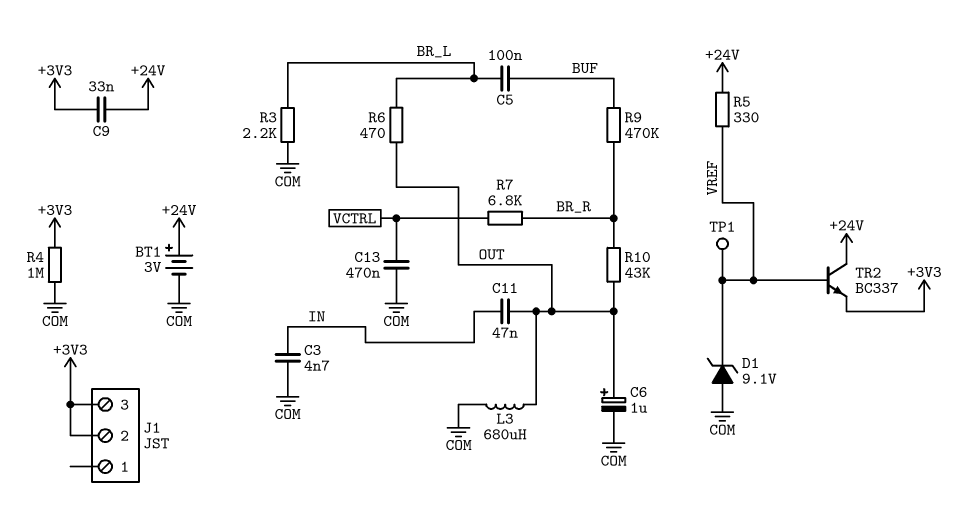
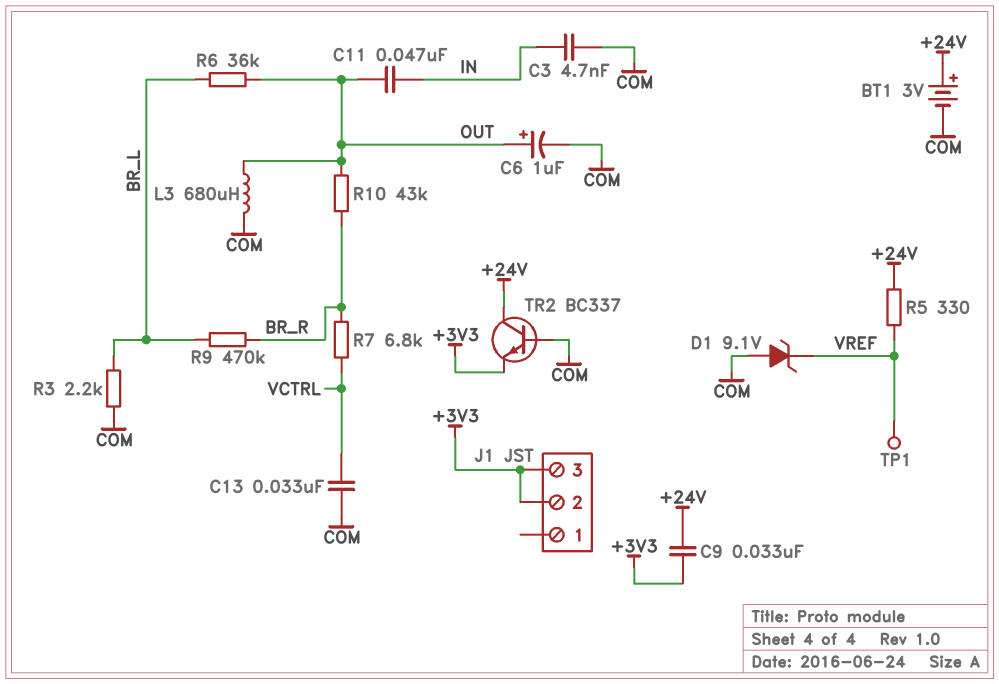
C5: 100nF (BR_L, BUF) -> none
C13: 470nF (COM, VCTRL) -> 33nF (COM, VCTRL)
R4: 1M (+3V3, COM) -> none
R6: 470 (BR_L, OUT) -> 36k (BR_L, OUT)
R9: 470k (BR_R, BUF) -> 470k (BR_L, BR_R)
TR2: NPN BC337 (B VREF, C +24V, E +3V3) -> NPN BC337 (B COM, C +24V, E +3V3)

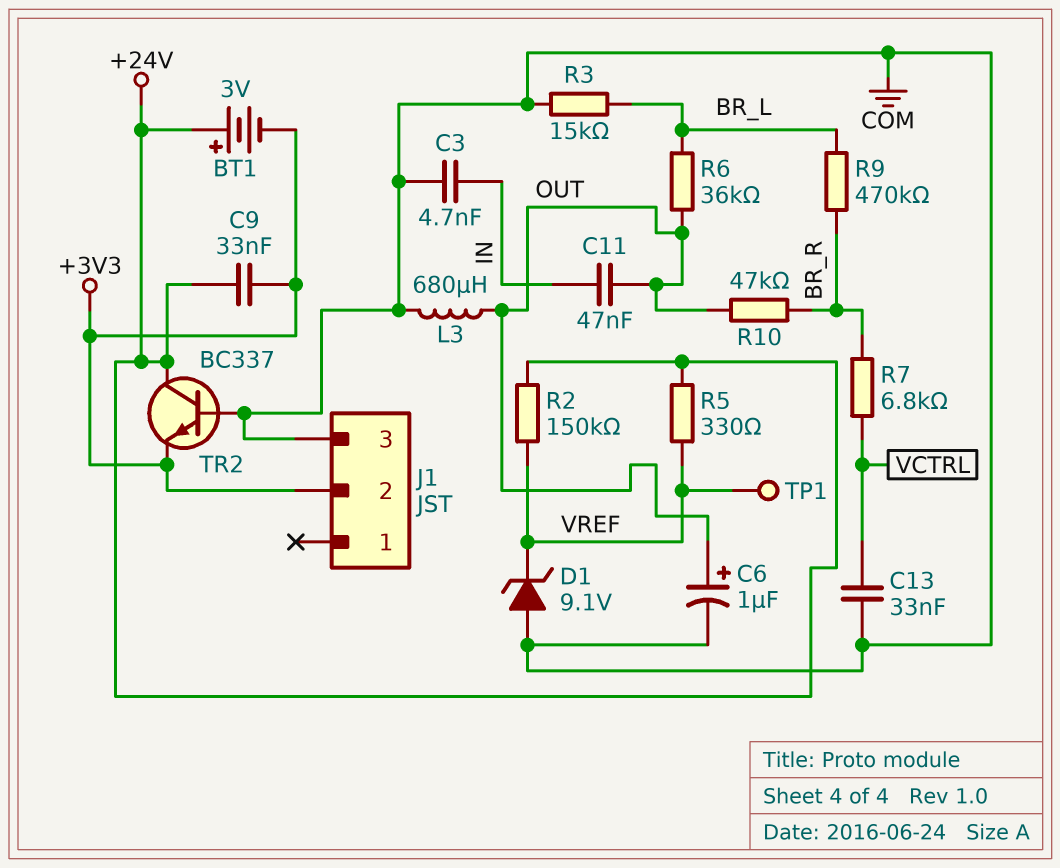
BT1: 3V (plus +24V, minus COM) -> 3V (plus +24V, minus +3V3)
J1 pin 3: +3V3 -> COM
R2: none -> 150k (+24V, VREF)
R3: 2.2k (BR_L, COM) -> 15k (BR_L, COM)
R10: 43k (BR_R, OUT) -> 47k (BR_R, OUT)

